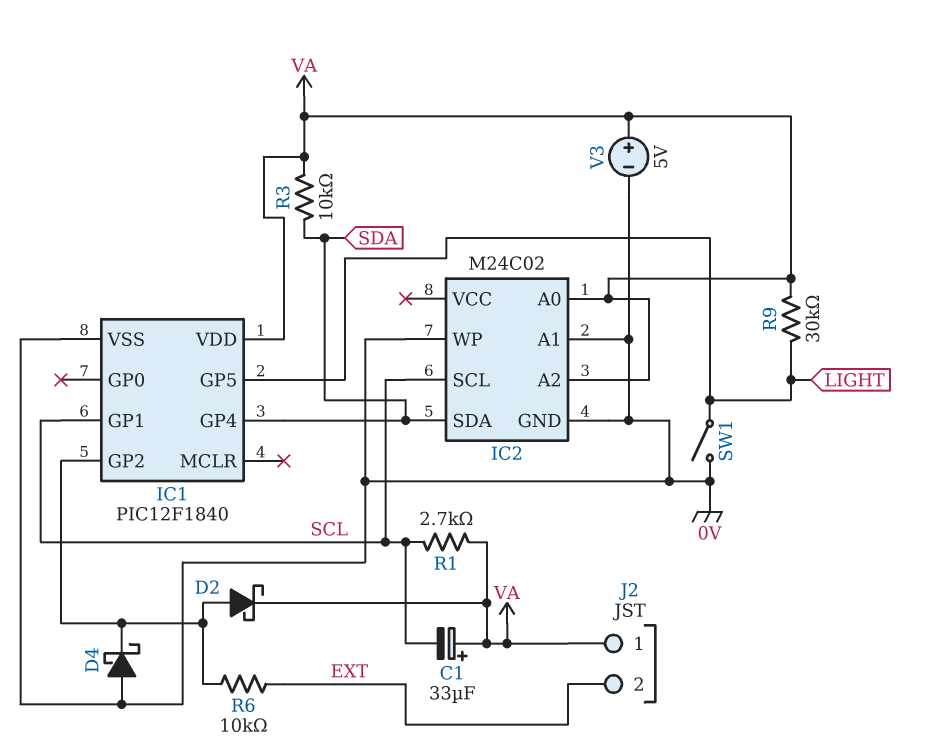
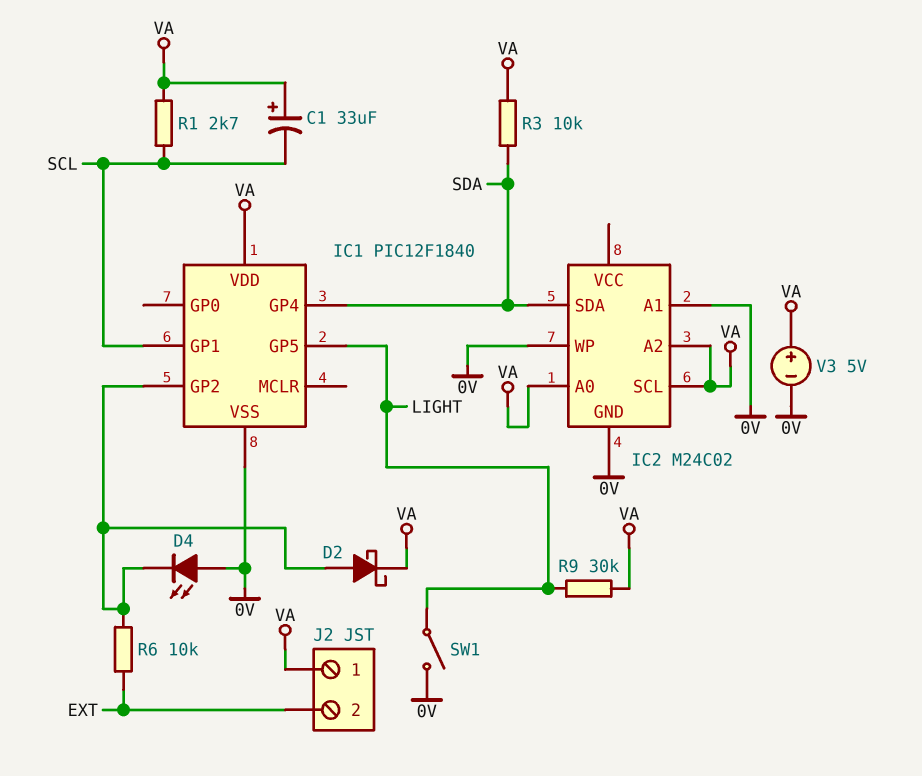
D4: schottky (A 0V, K IC1/GP2) -> LED (A 0V, K IC1/GP2)
IC2 pin SCL: SCL -> VA

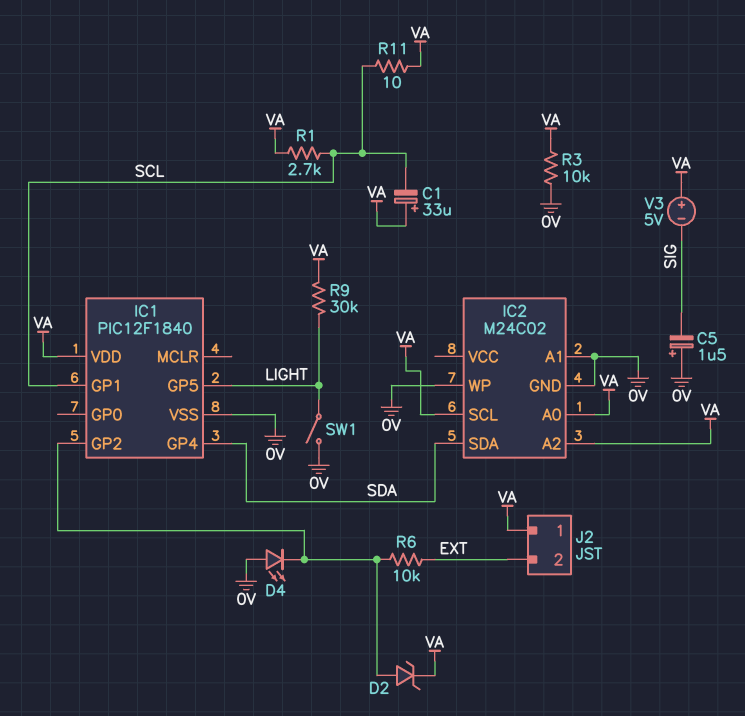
C5: none -> 1.5uF (plus 0V, minus SIG)
D2: schottky (A IC1/GP2, K VA) -> zener (A IC1/GP2, K VA)
R3: 10k (SDA, VA) -> 10k (0V, VA)
R11: none -> 10 (SCL, VA)
V3: 5V (plus VA, minus 0V) -> 5V (plus VA, minus SIG)

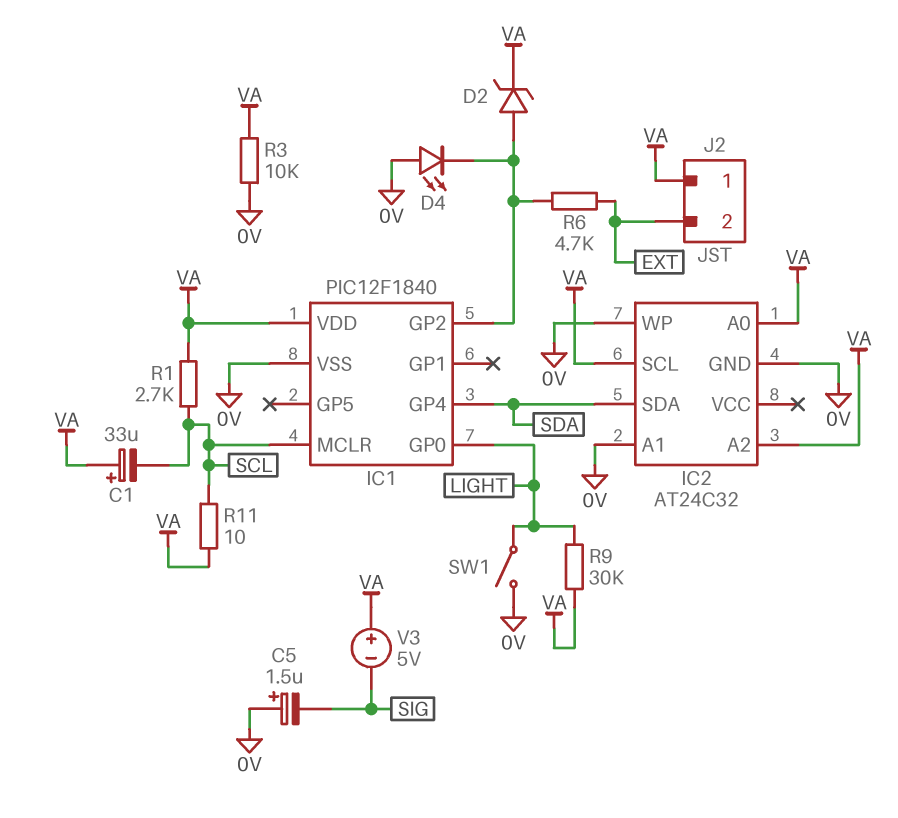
IC1 pin GP0: none -> LIGHT
IC1 pin GP1: SCL -> none
IC1 pin GP5: LIGHT -> none
IC1 pin MCLR: none -> SCL
IC2: M24C02 -> AT24C32
R6: 10k (EXT, IC1/GP2) -> 4.7k (EXT, IC1/GP2)

